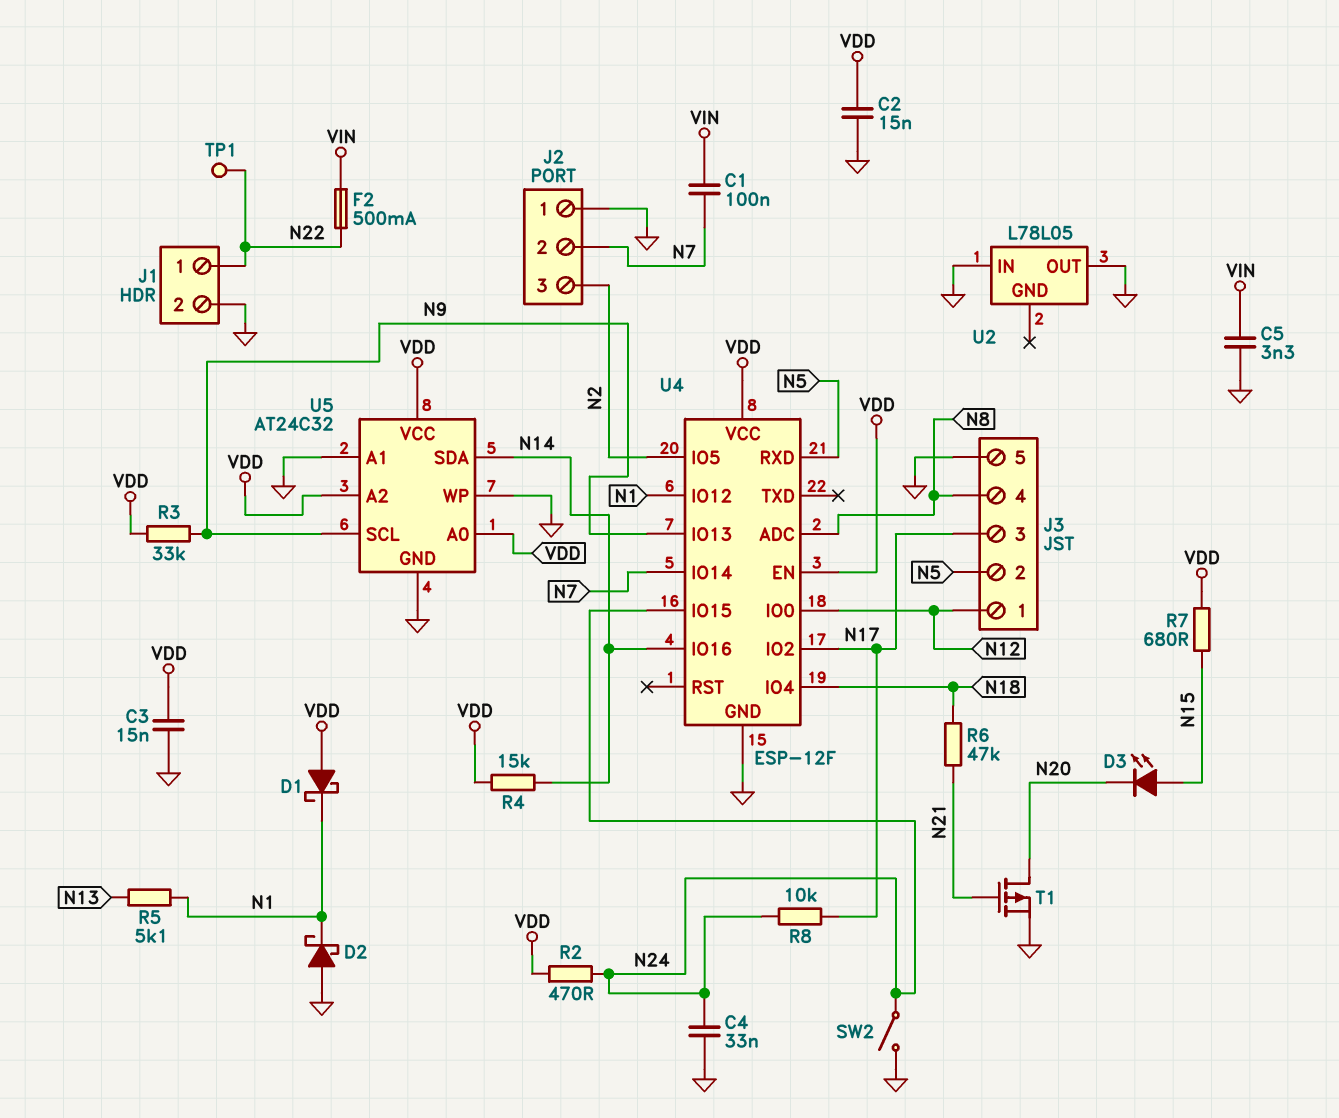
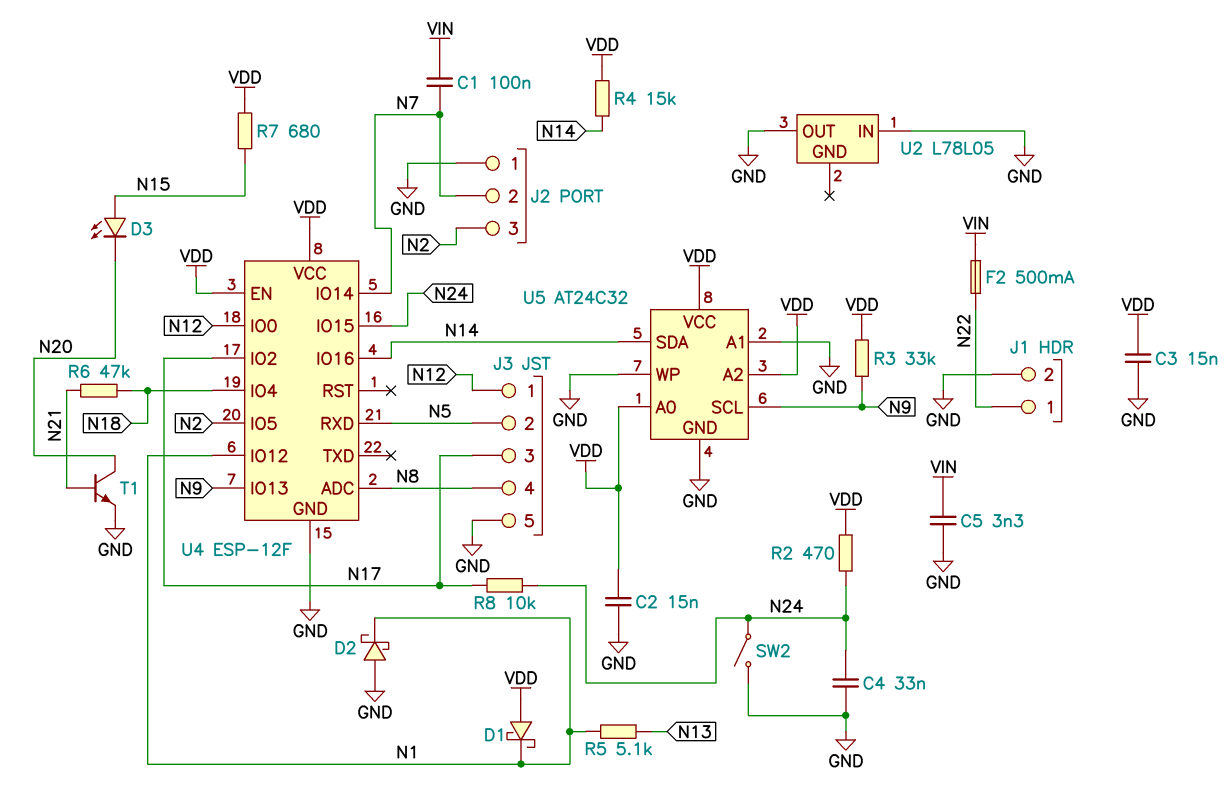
T1: PMOS (G N21, D N20, S GND) -> NPN (B N21, C N20, E GND)
TP1: test point (N22) -> none

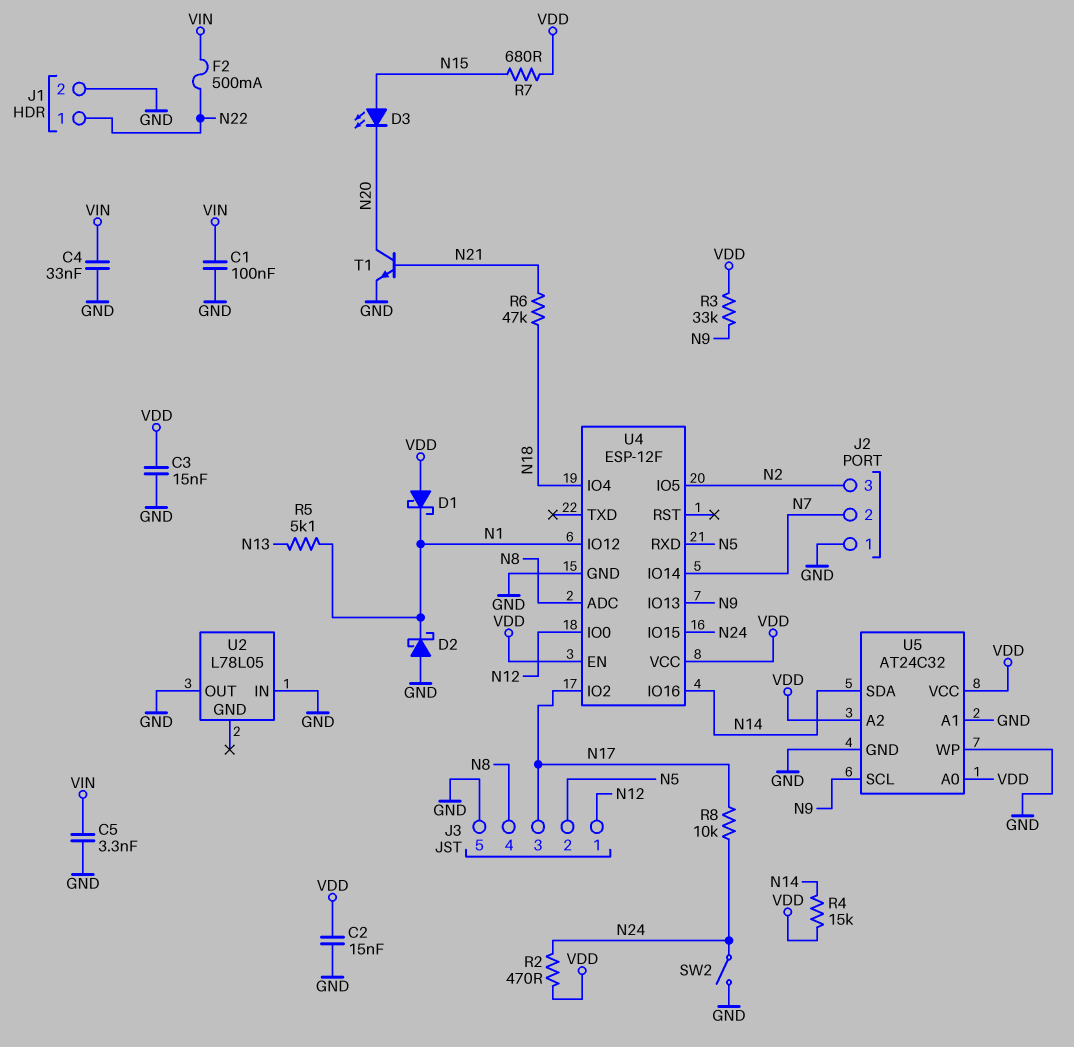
C1: 100nF (N7, VIN) -> 100nF (GND, VIN)
C4: 33nF (GND, N24) -> 33nF (GND, VIN)

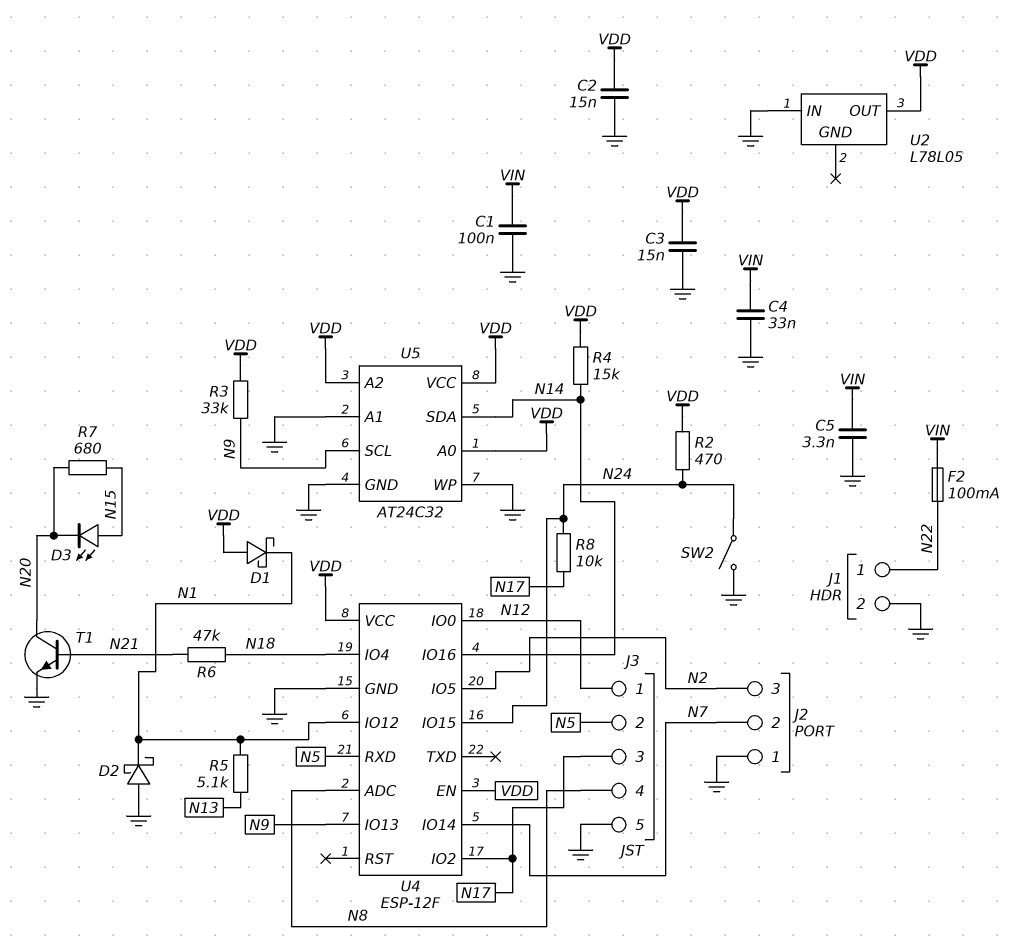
F2: 500mA (N22, VIN) -> 100mA (N22, VIN)
R7: 680 (N15, VDD) -> 680 (N15, N20)
U2 pin OUT: GND -> VDD

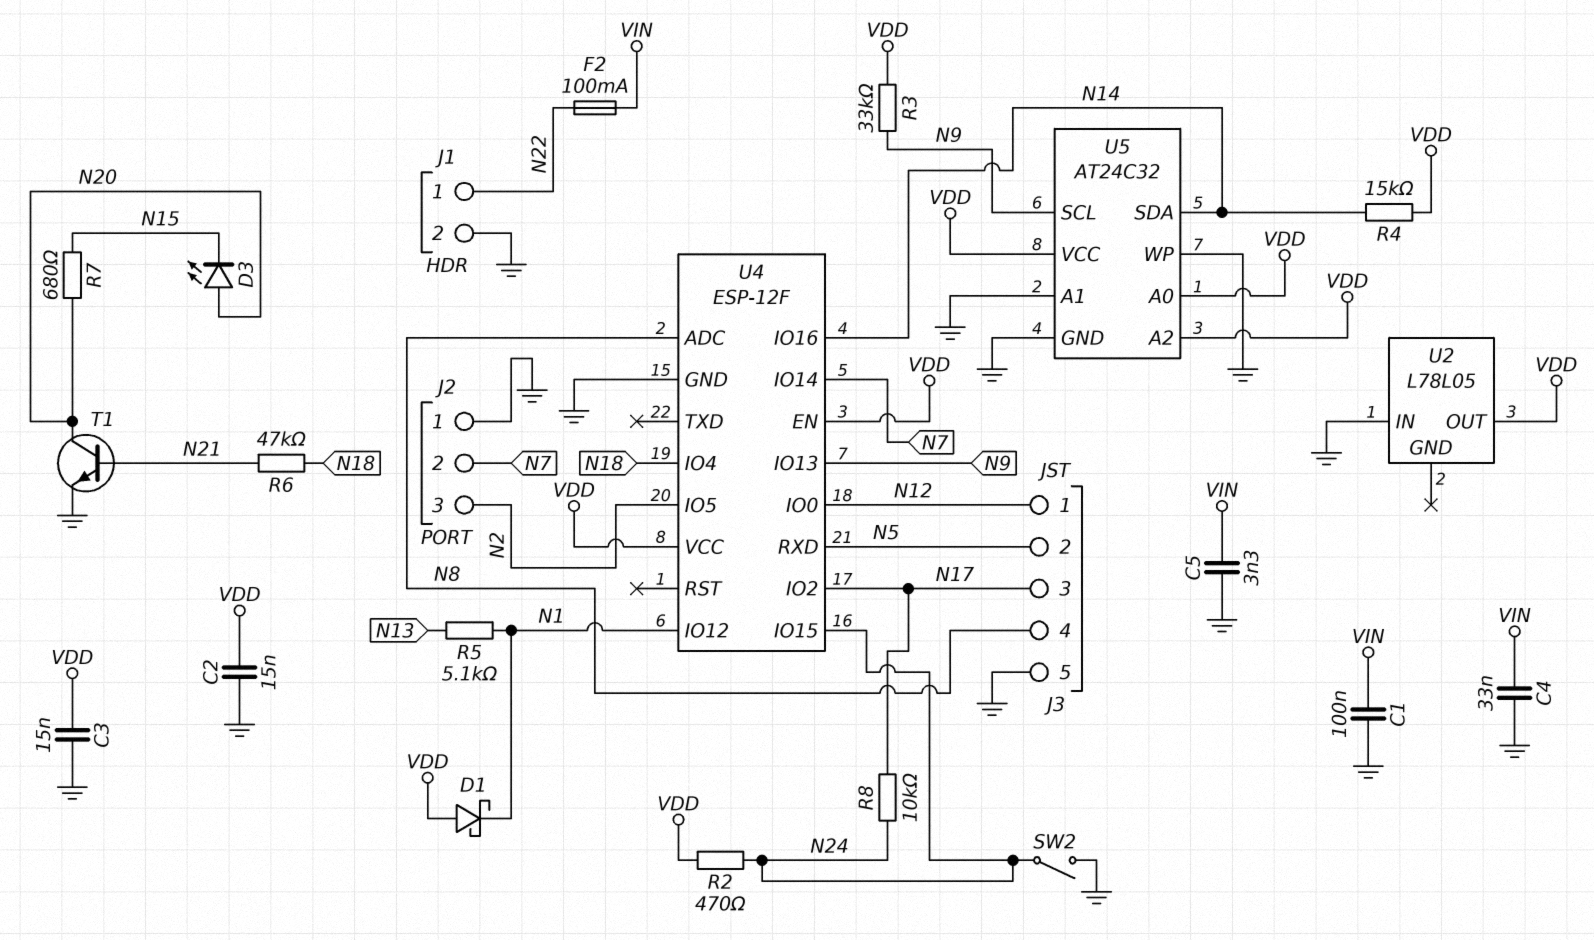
D2: schottky (A GND, K N1) -> none
D3: LED (A N15, K N20) -> LED (A N20, K N15)

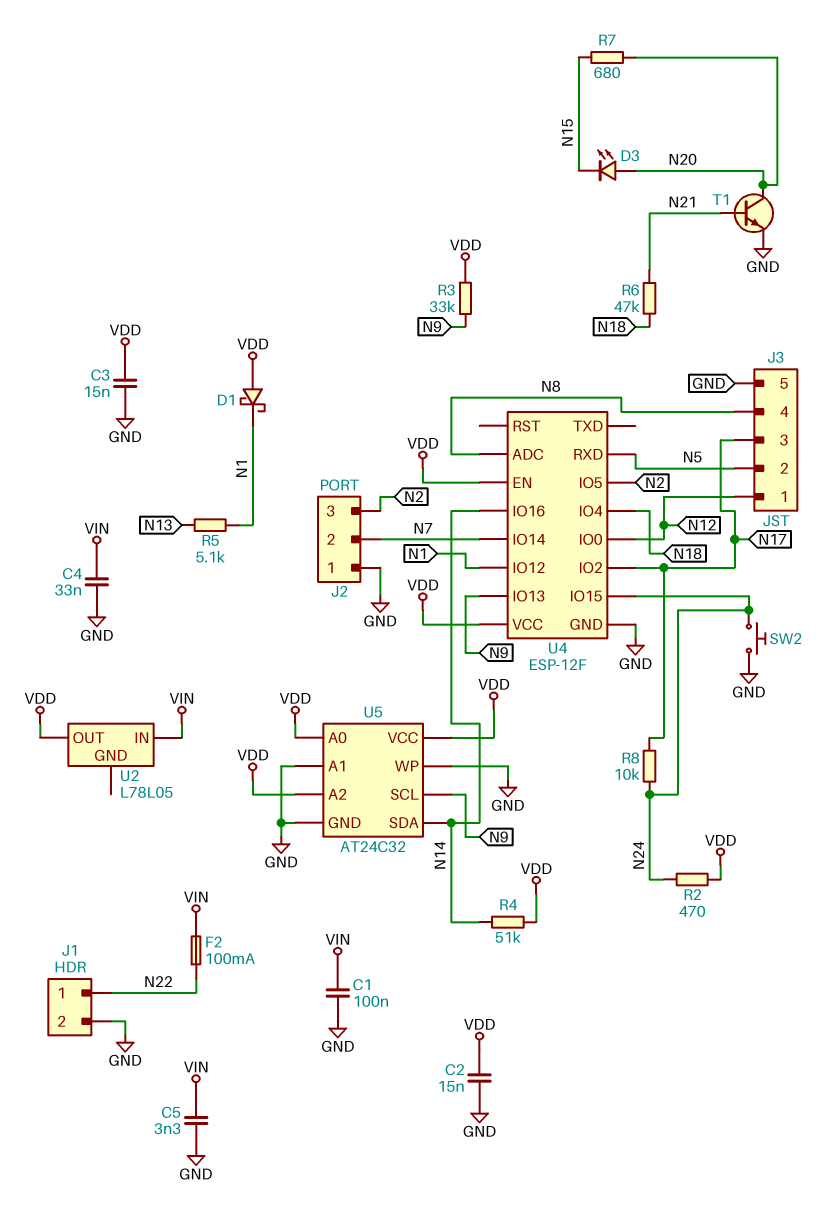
R4: 15k (N14, VDD) -> 51k (N14, VDD)
SW2: switch (GND, N24) -> button (GND, N24)
U2 pin IN: GND -> VIN

